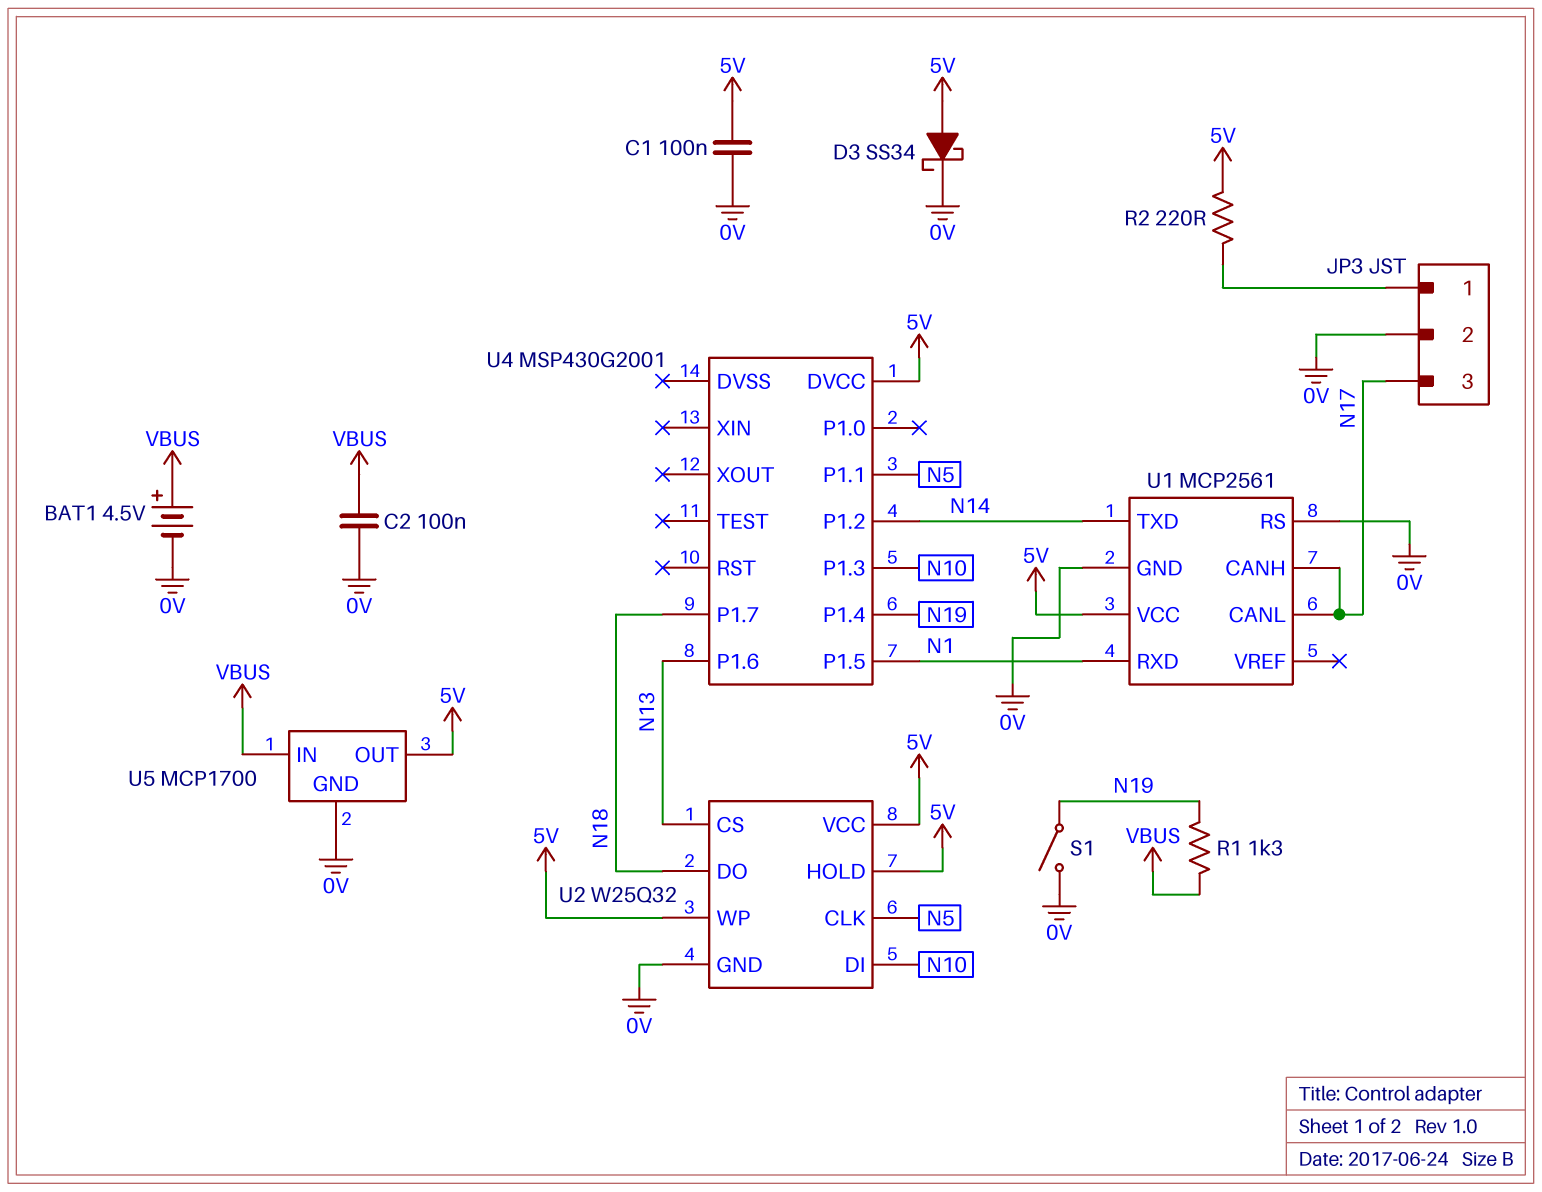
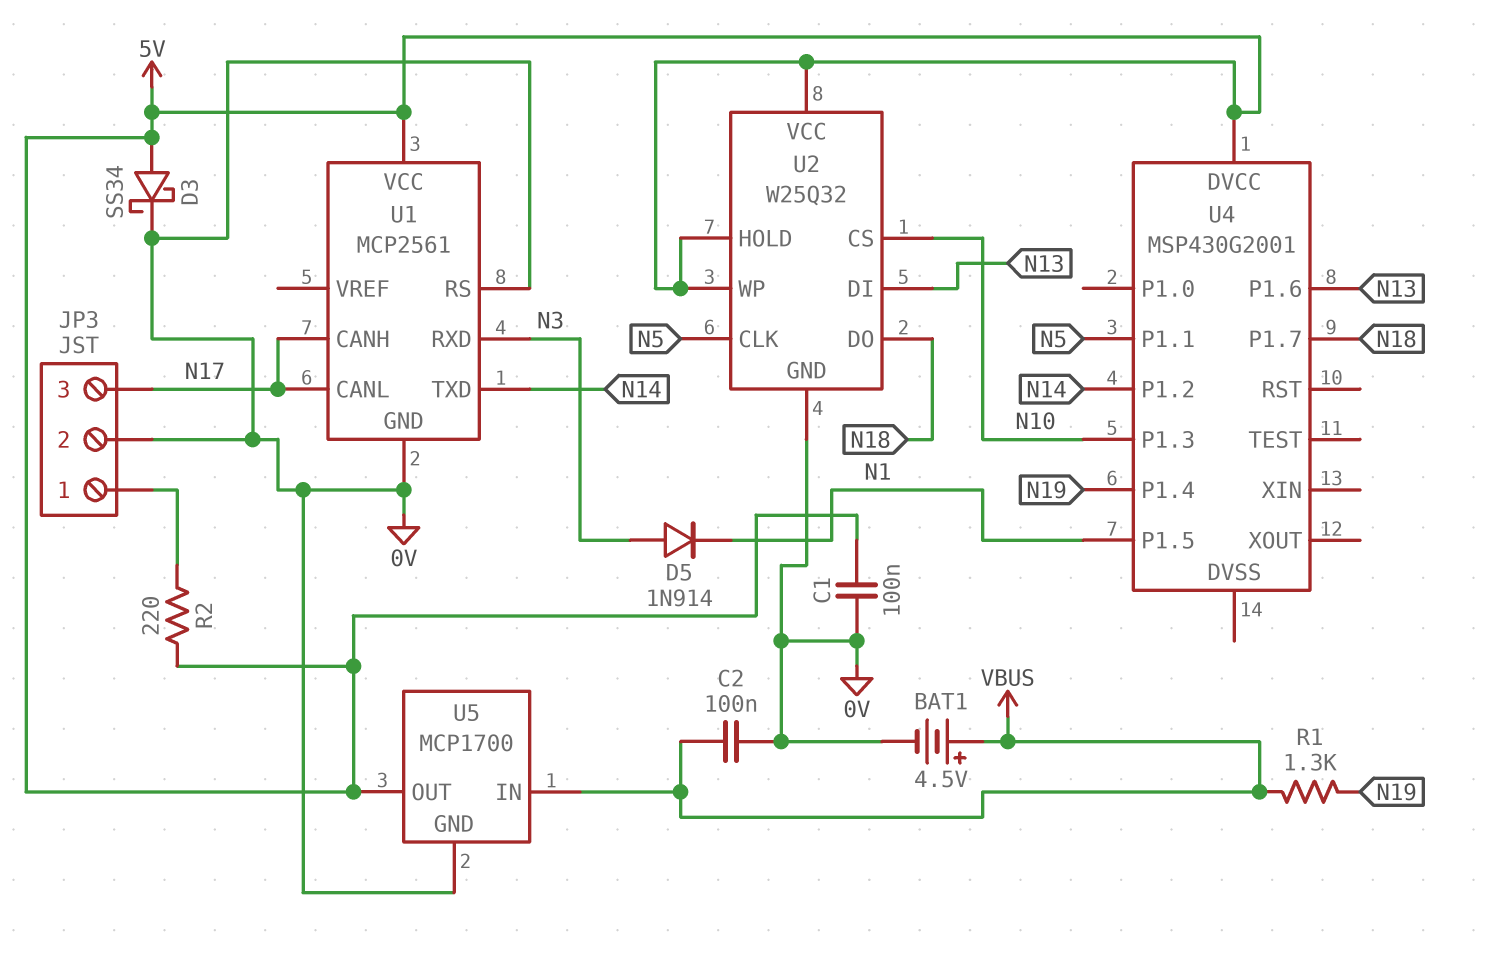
D5: none -> diode 1N914 (A N3, K N1)
S1: switch (0V, N19) -> none
U1 pin RXD: N1 -> N3
U2 pin CS: N13 -> N10
U2 pin DI: N10 -> N13

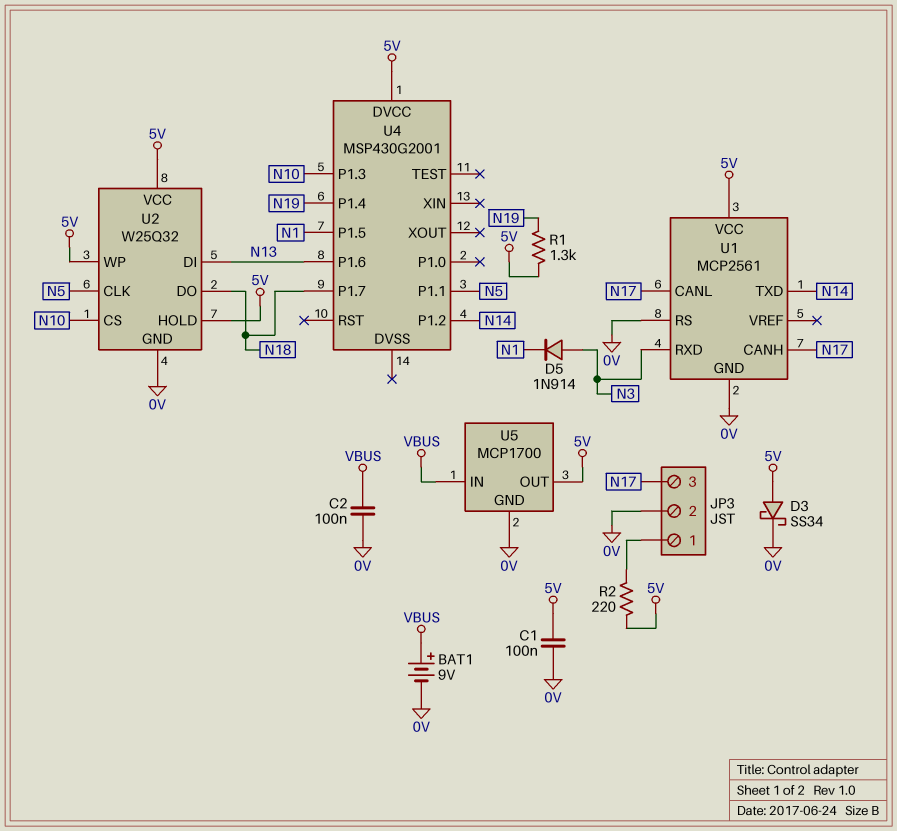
BAT1: 4.5V (plus VBUS, minus 0V) -> 9V (plus VBUS, minus 0V)
R1: 1.3k (N19, VBUS) -> 1.3k (5V, N19)

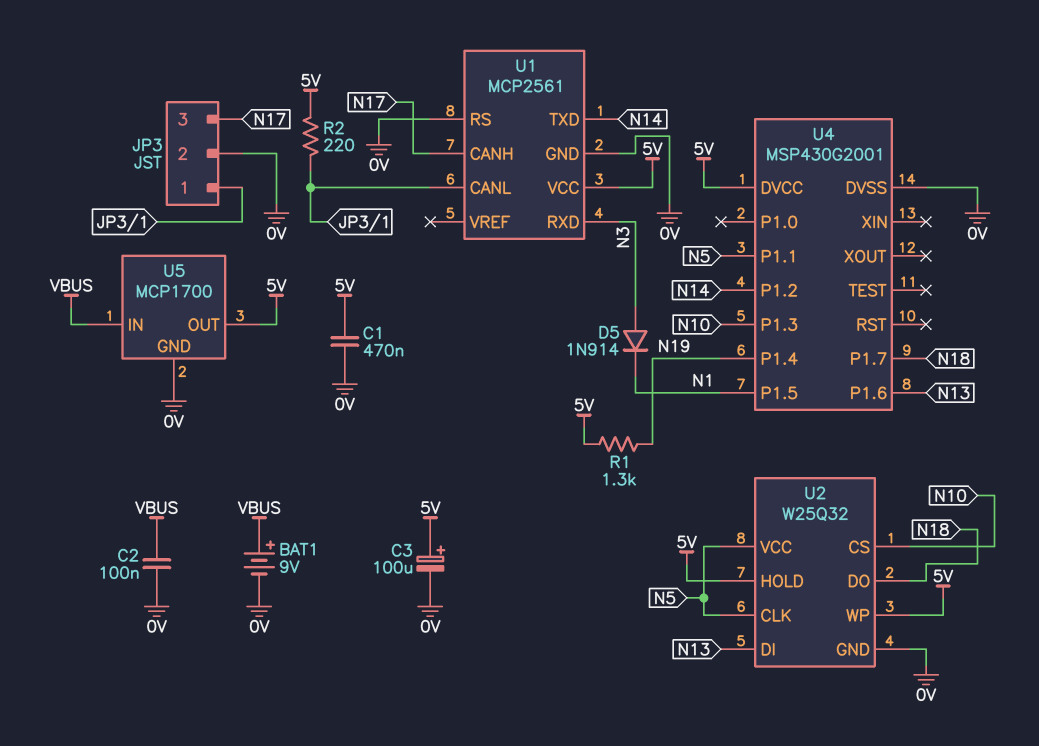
C1: 100nF (0V, 5V) -> 470nF (0V, 5V)
C3: none -> 100uF (plus 5V, minus 0V)
D3: schottky SS34 (A 5V, K 0V) -> none
U1 pin CANL: N17 -> JP3/1
U2 pin VCC: 5V -> N5
U4 pin DVSS: none -> 0V

